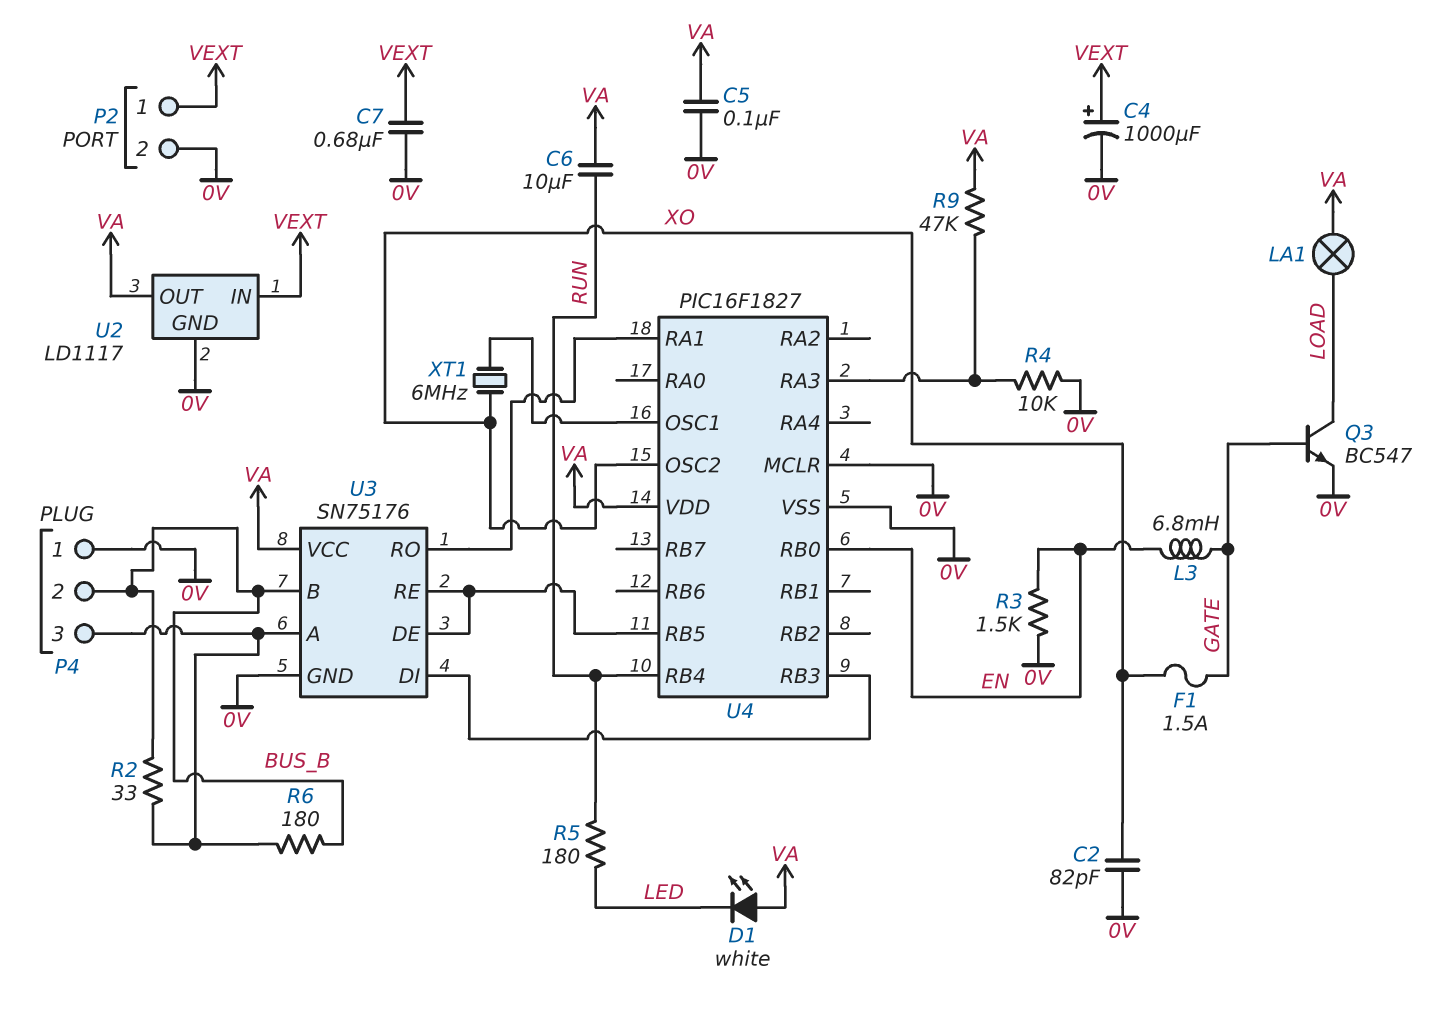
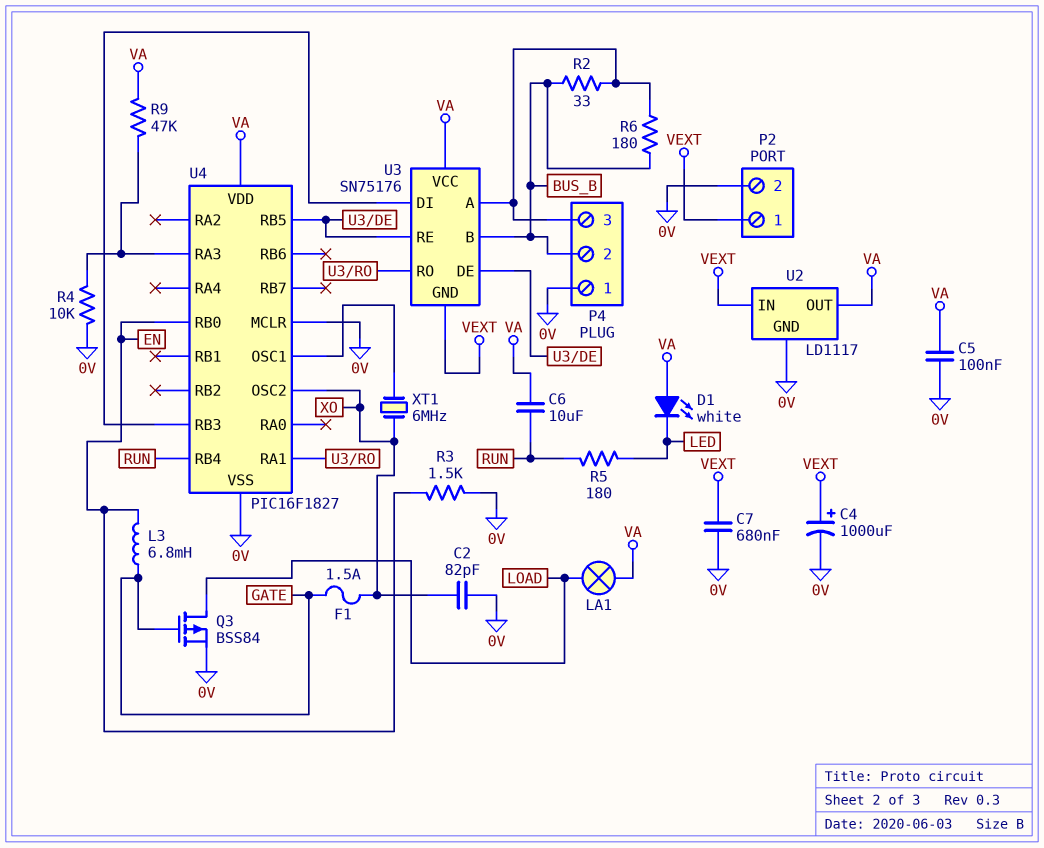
Q3: NPN BC547 (B GATE, C LOAD, E 0V) -> PMOS BSS84 (G GATE, D LOAD, S 0V)
U3 pin GND: 0V -> VEXT

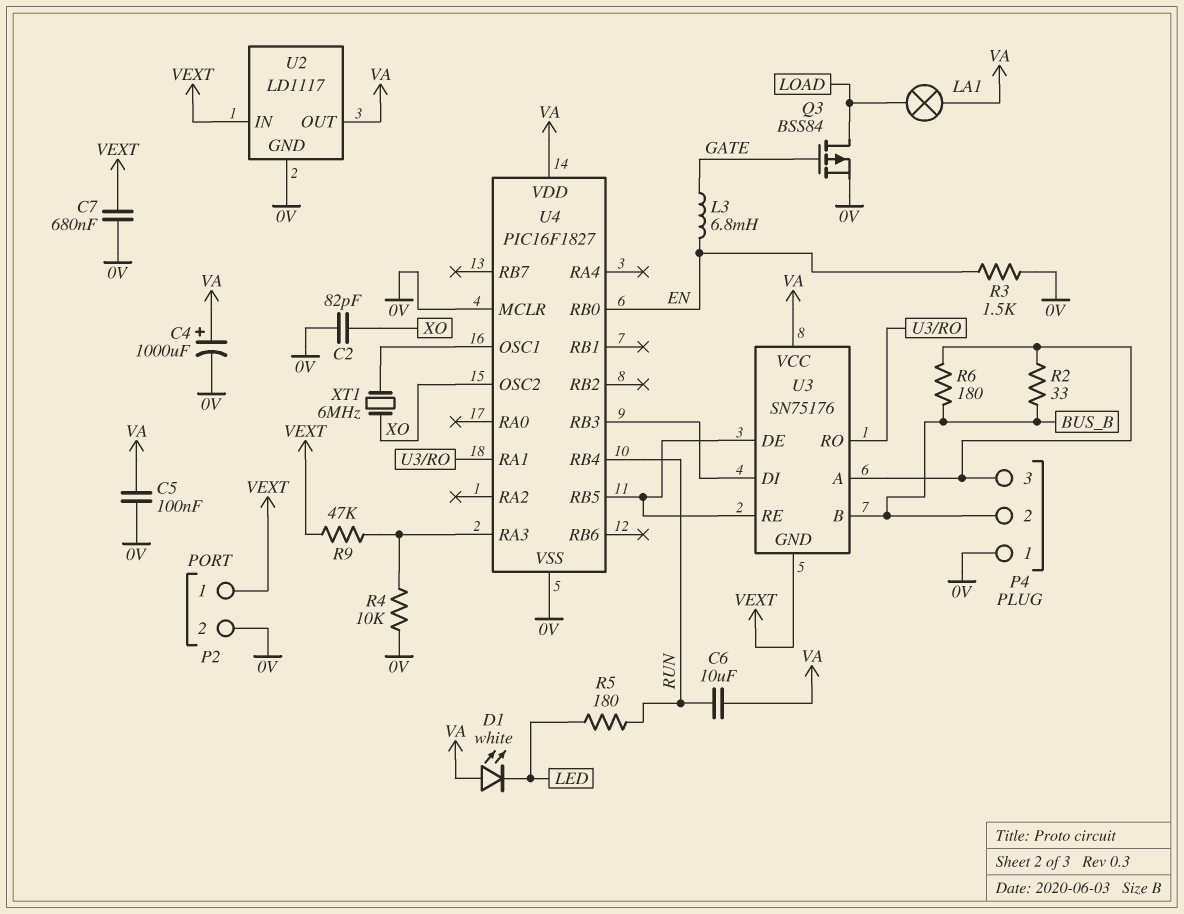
C4: 1000uF (plus VEXT, minus 0V) -> 1000uF (plus VA, minus 0V)
F1: 1.5A (GATE, XO) -> none
R9: 47k (U4/RA3, VA) -> 47k (U4/RA3, VEXT)

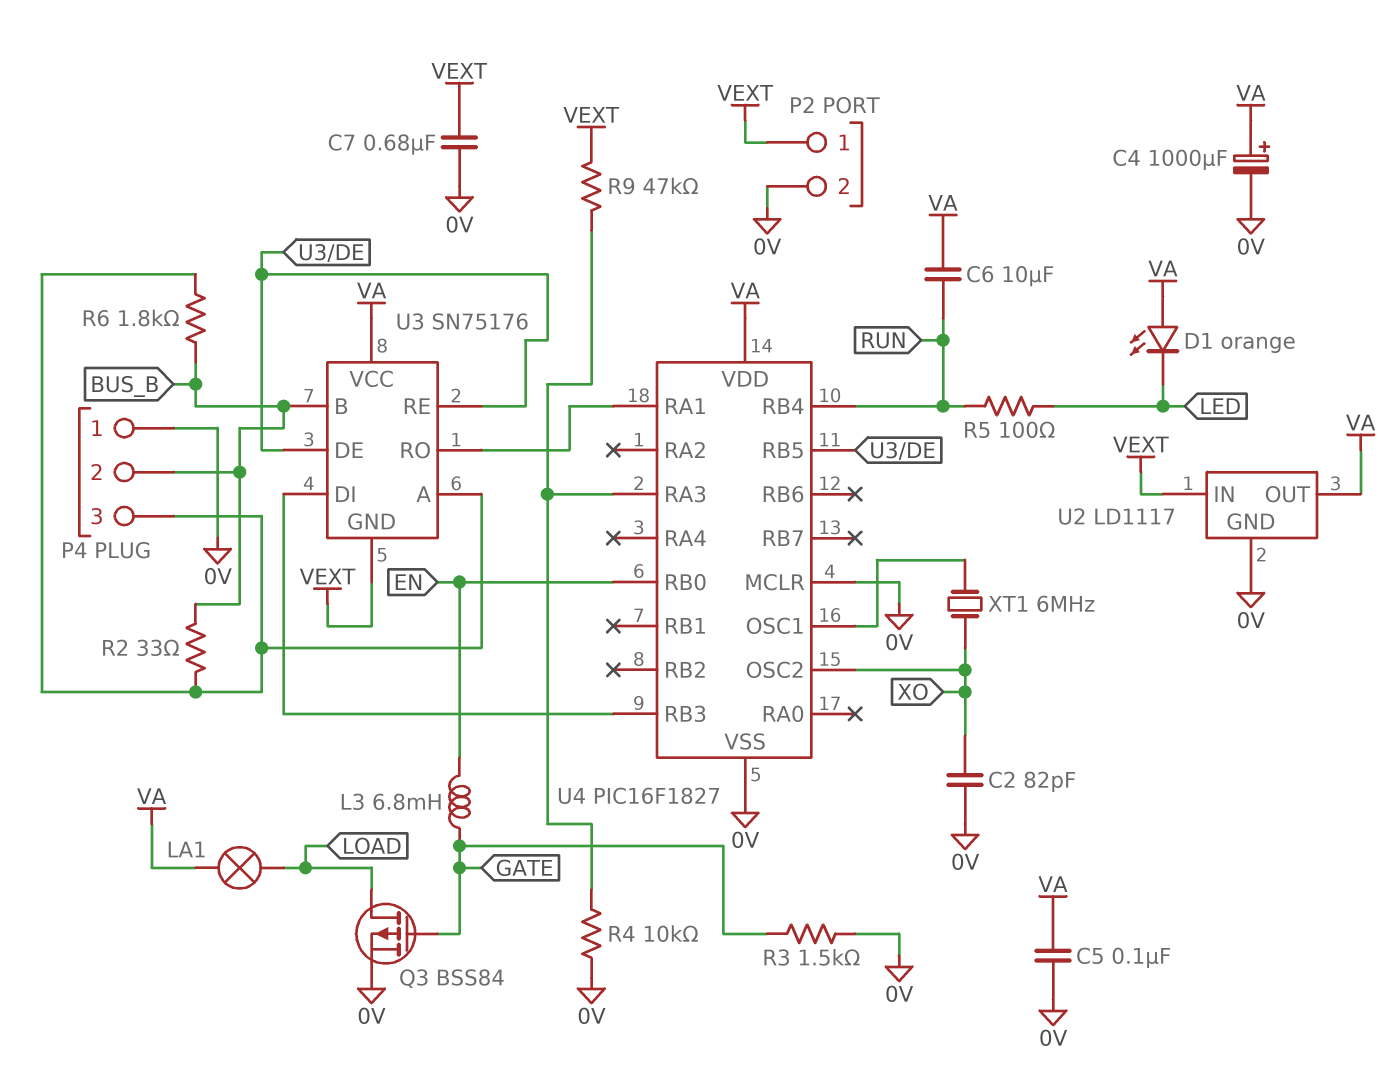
D1: LED white (A VA, K LED) -> LED orange (A VA, K LED)
R3: 1.5k (0V, EN) -> 1.5k (0V, GATE)
R5: 180 (LED, RUN) -> 100 (LED, RUN)
R6: 180 (BUS_B, P4/3) -> 1.8k (BUS_B, P4/3)

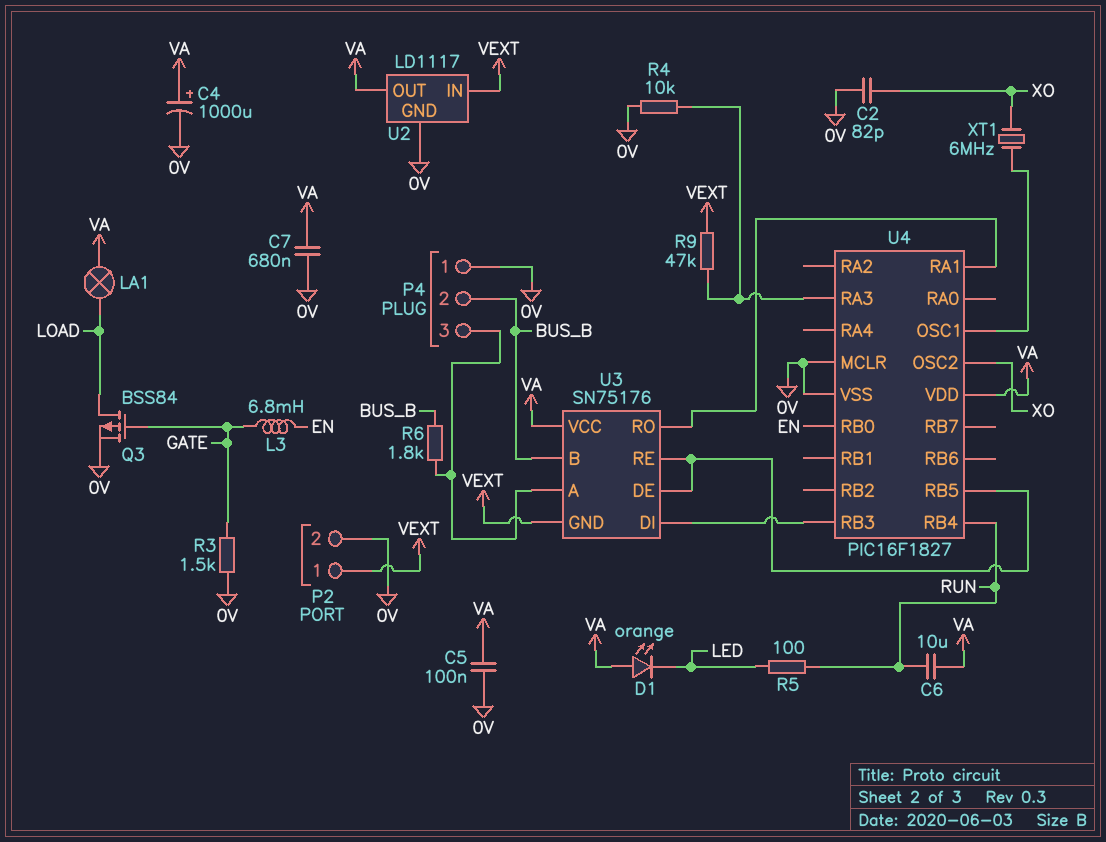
C7: 680nF (0V, VEXT) -> 680nF (0V, VA)
R2: 33 (BUS_B, P4/3) -> none

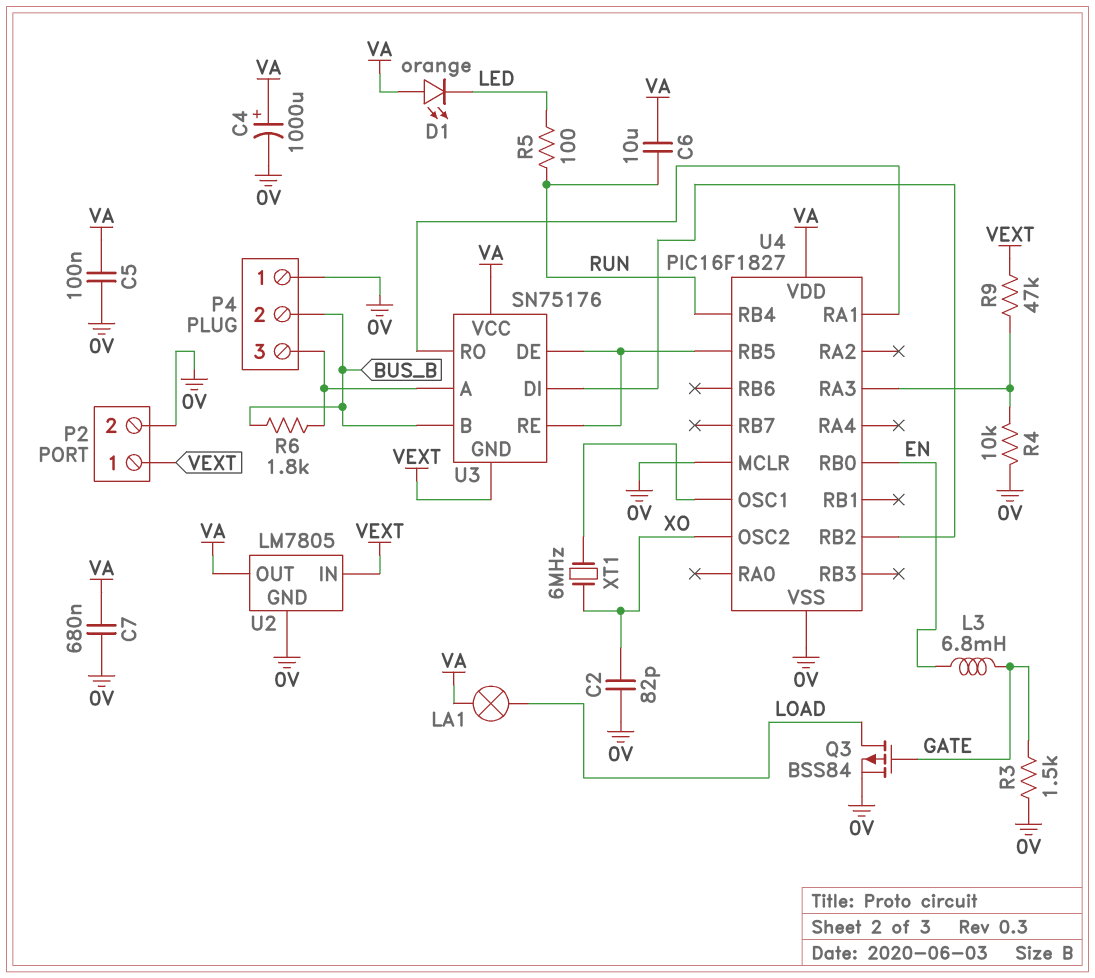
U2: LD1117 -> LM7805
U4 pin RB2: none -> U3/DI
U4 pin RB3: U3/DI -> none

